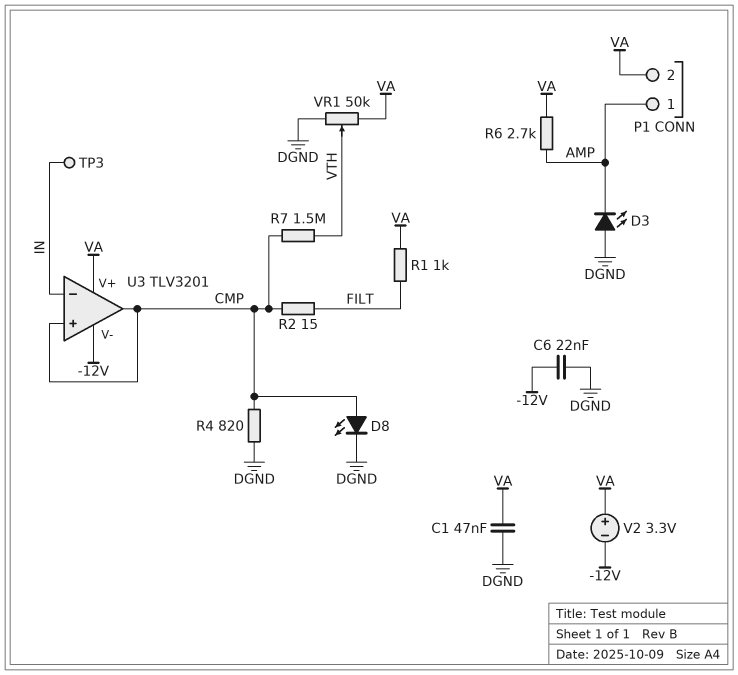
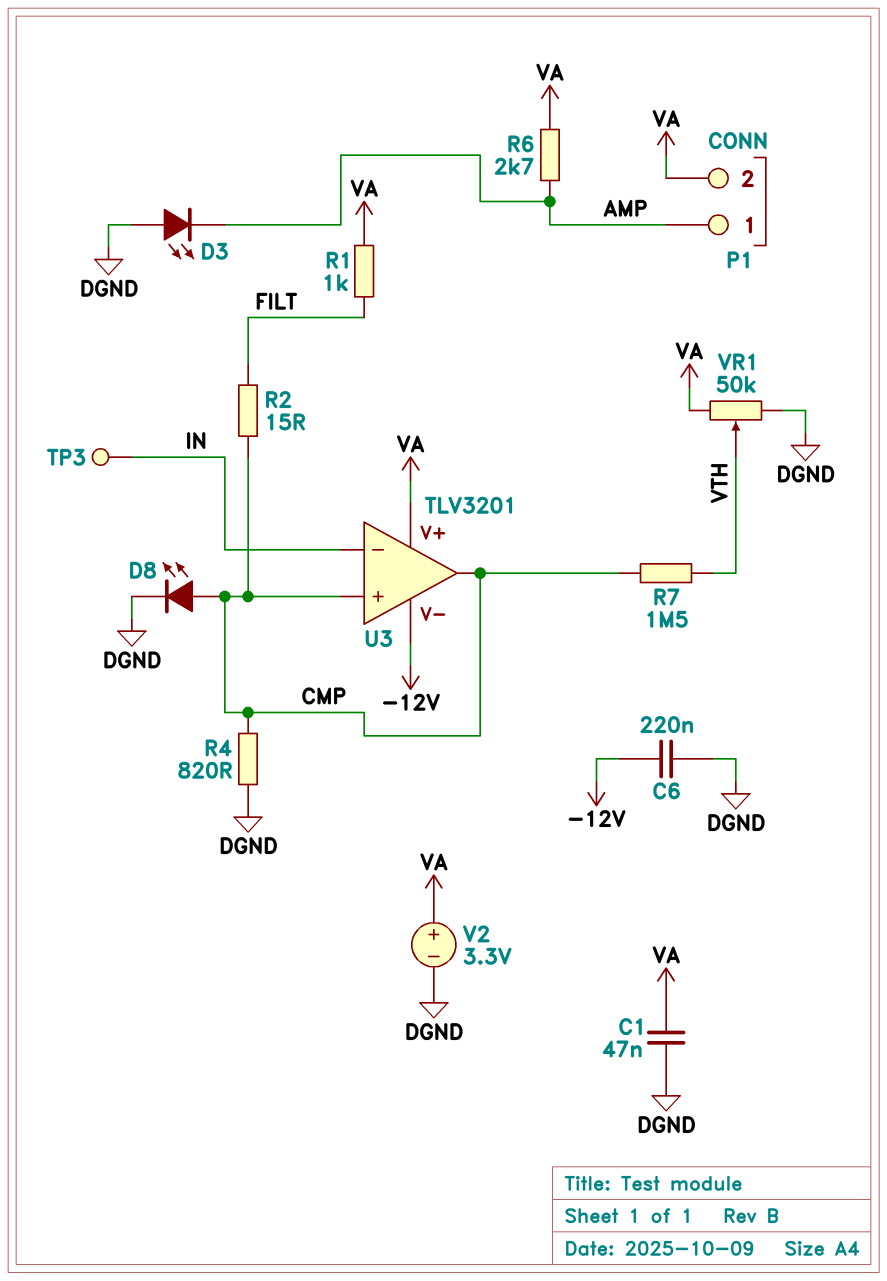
C6: 22nF (-12V, DGND) -> 220nF (-12V, DGND)
V2: 3.3V (plus VA, minus -12V) -> 3.3V (plus VA, minus DGND)

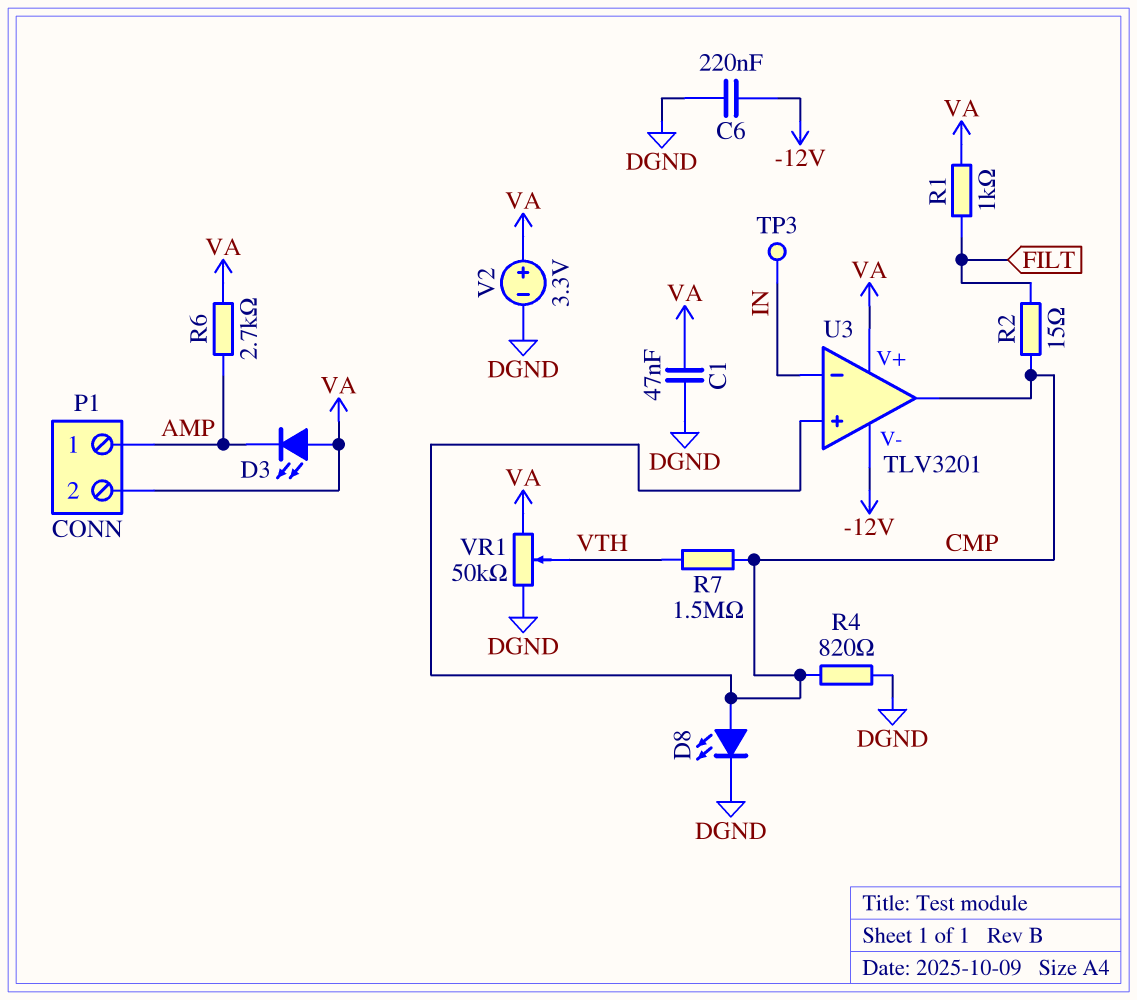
D3: LED (A DGND, K AMP) -> LED (A VA, K AMP)

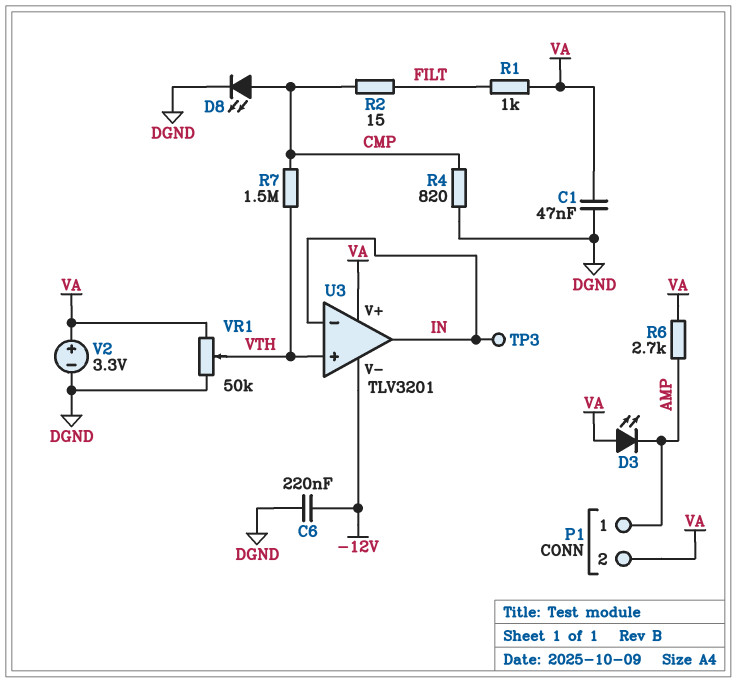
U3 pin in+: CMP -> VTH
U3 pin out: CMP -> IN

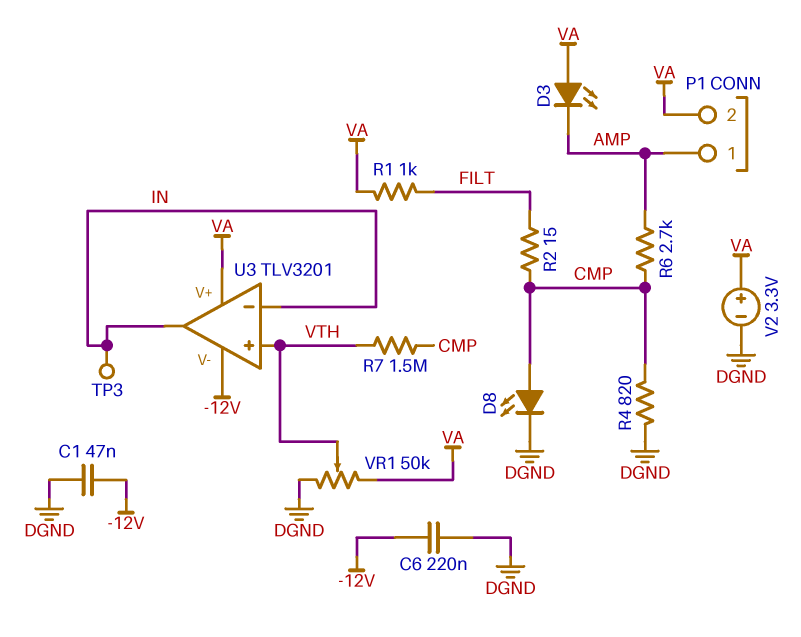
C1: 47nF (DGND, VA) -> 47nF (-12V, DGND)
R6: 2.7k (AMP, VA) -> 2.7k (AMP, CMP)

